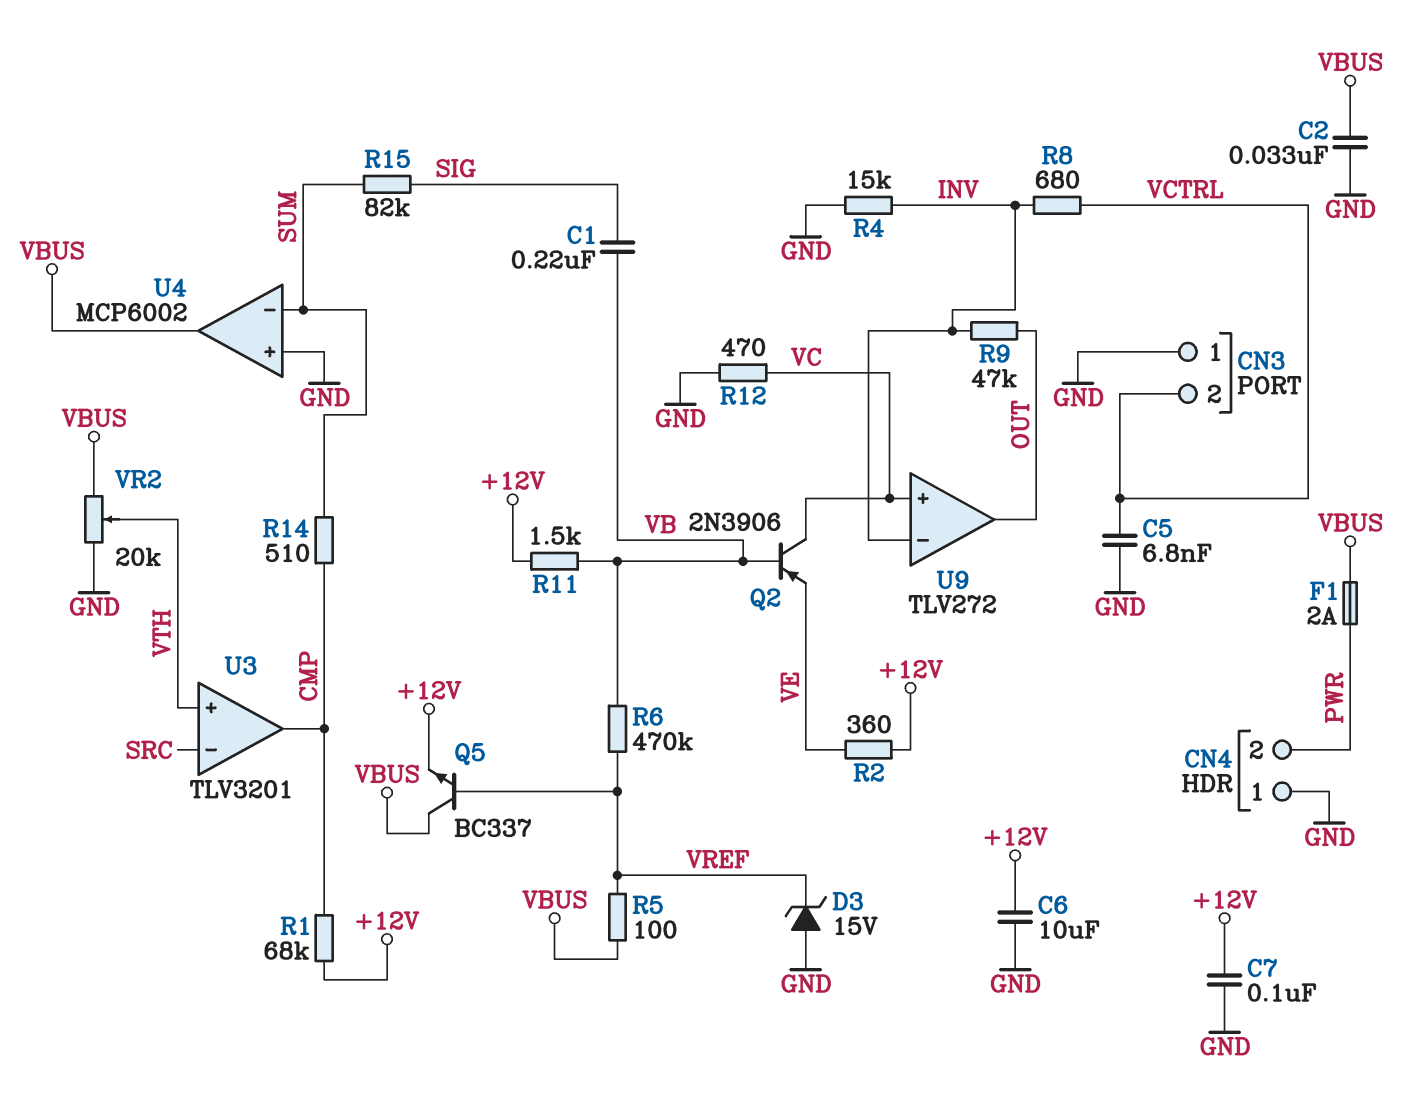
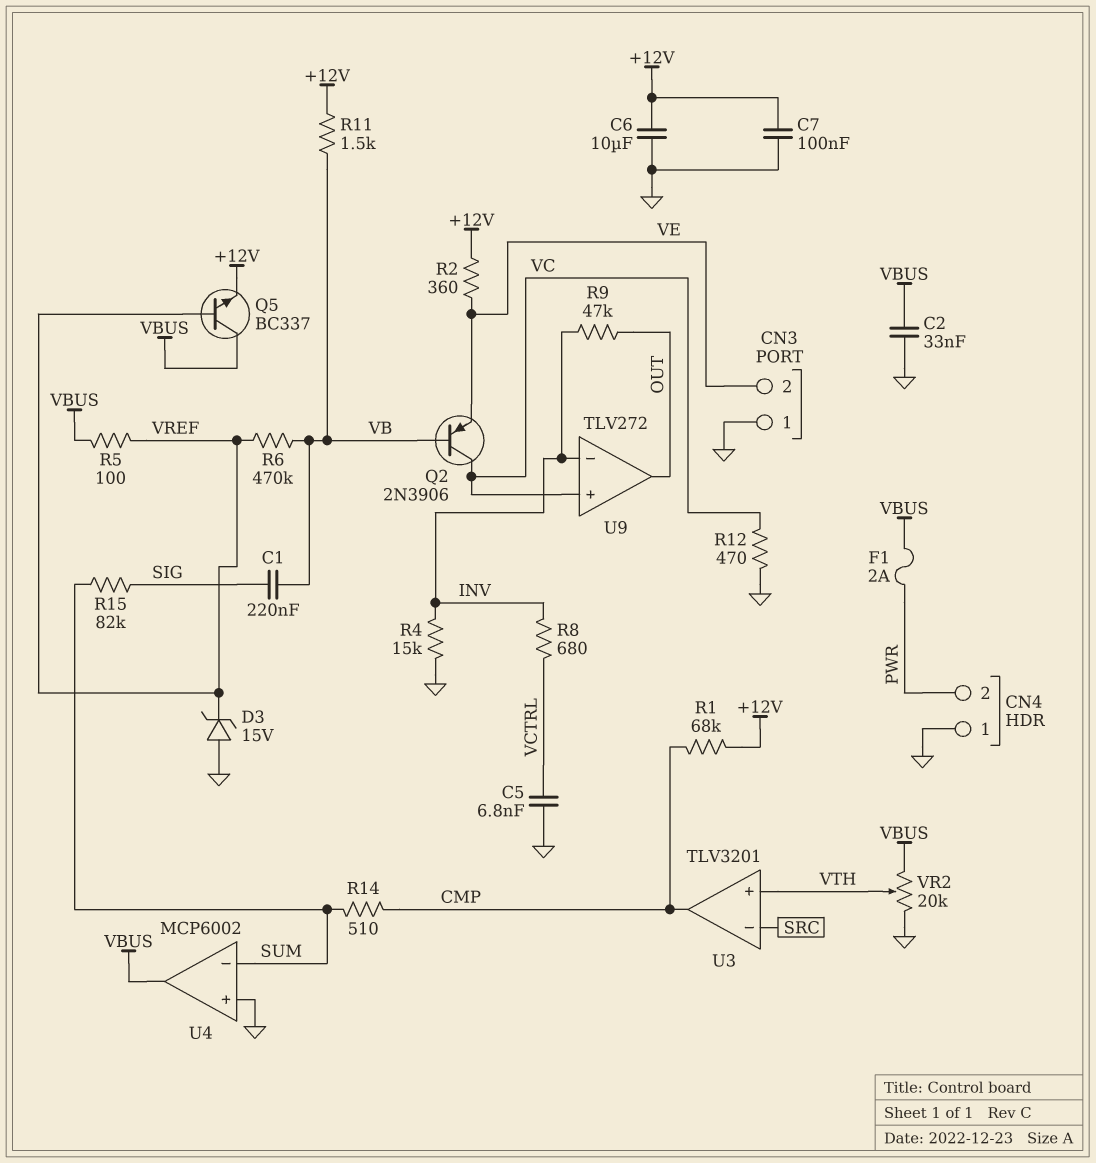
CN3 pin 2: VCTRL -> VE

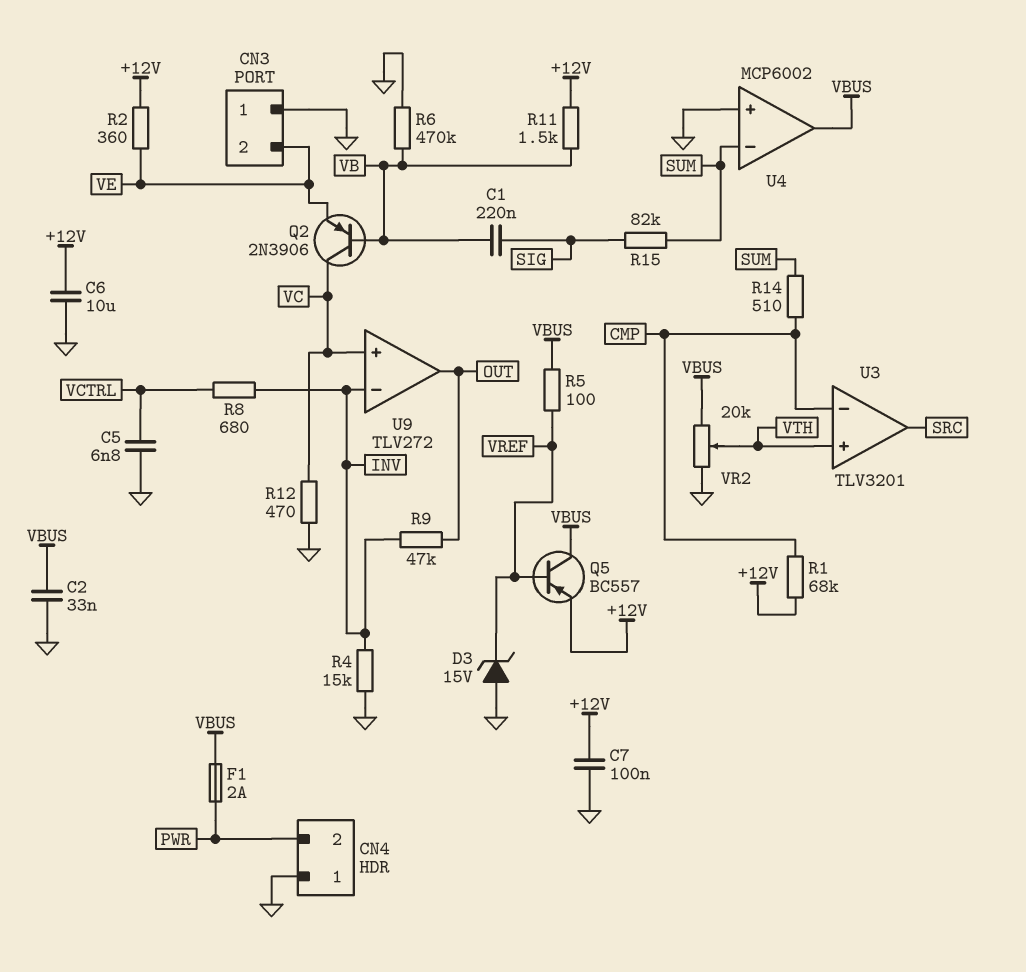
Q5: NPN BC337 (B VREF, C VBUS, E +12V) -> PNP BC557 (B VREF, C VBUS, E +12V)
R6: 470k (VB, VREF) -> 470k (GND, VB)
U3 pin in-: SRC -> CMP
U3 pin out: CMP -> SRC

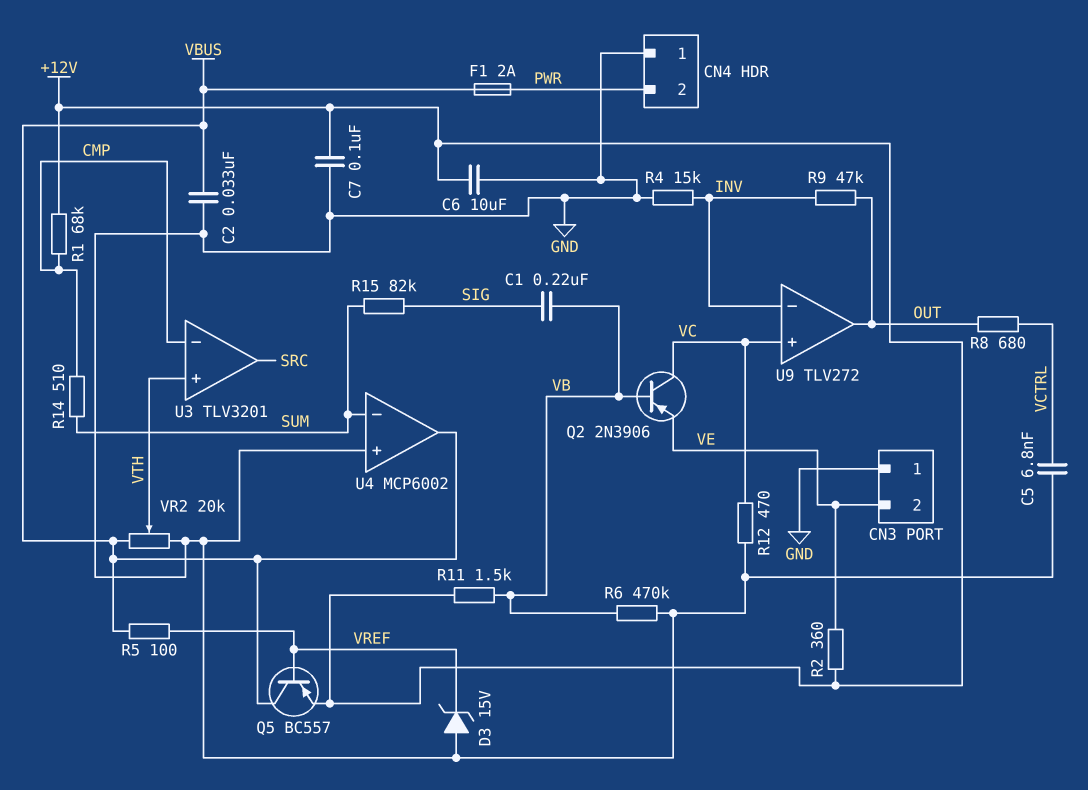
R8: 680 (INV, VCTRL) -> 680 (OUT, VCTRL)

